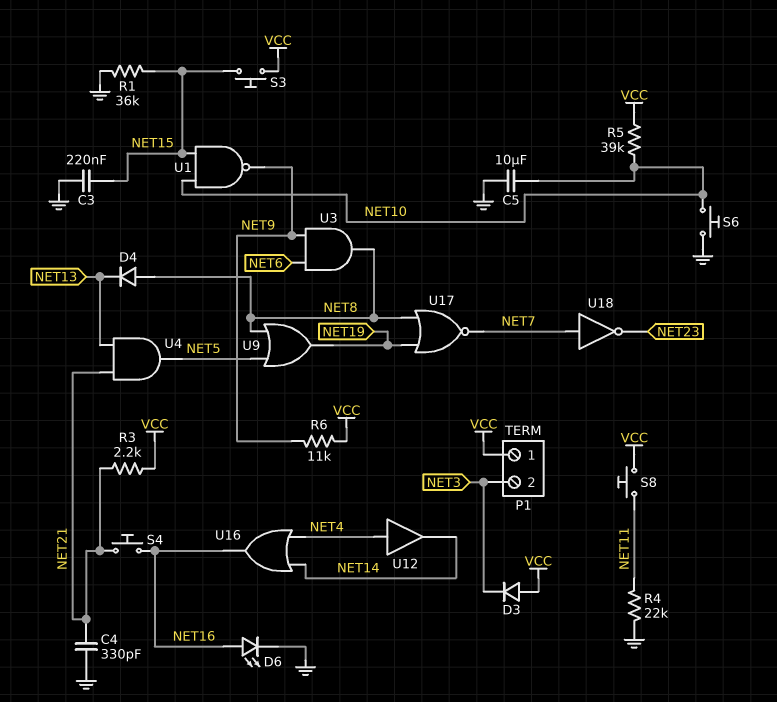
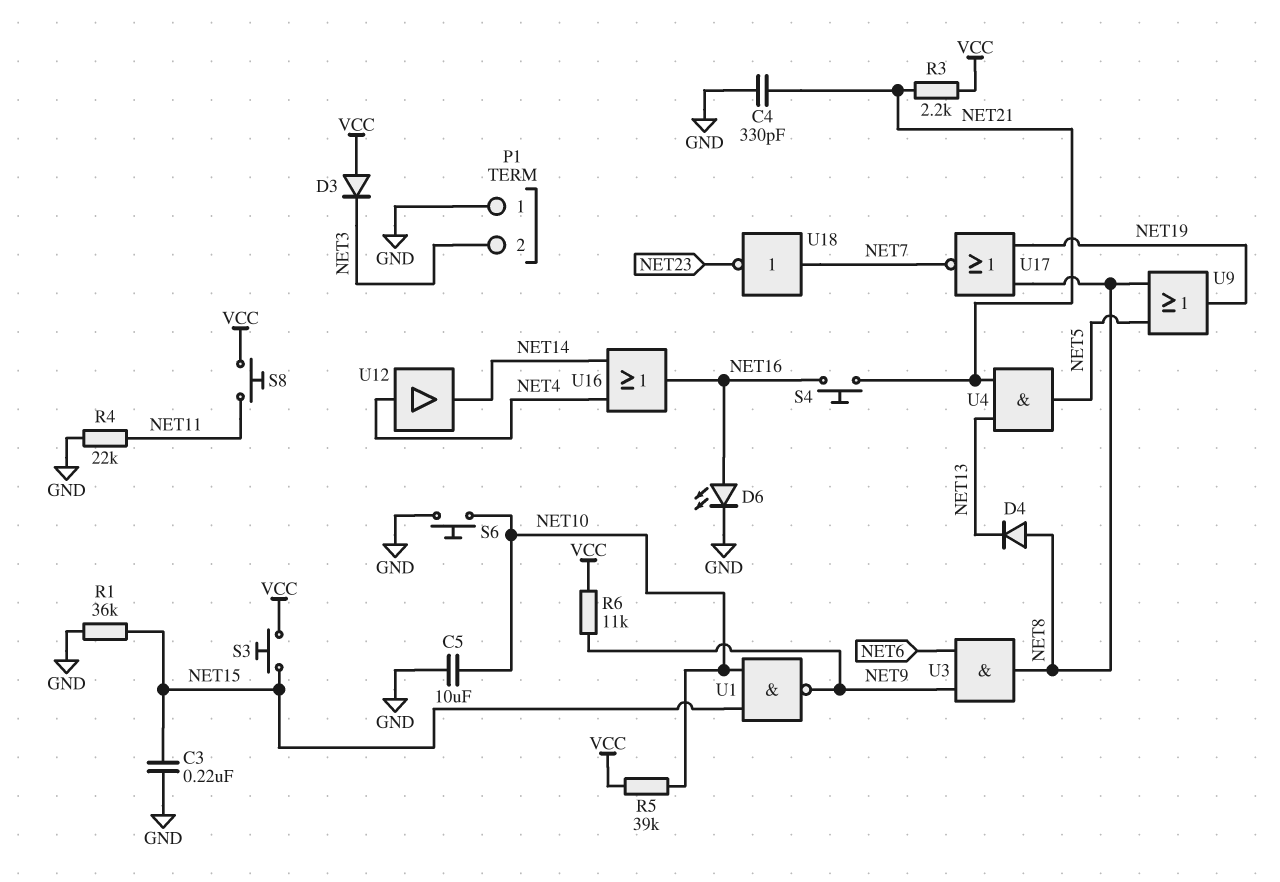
P1 pin 1: VCC -> GND

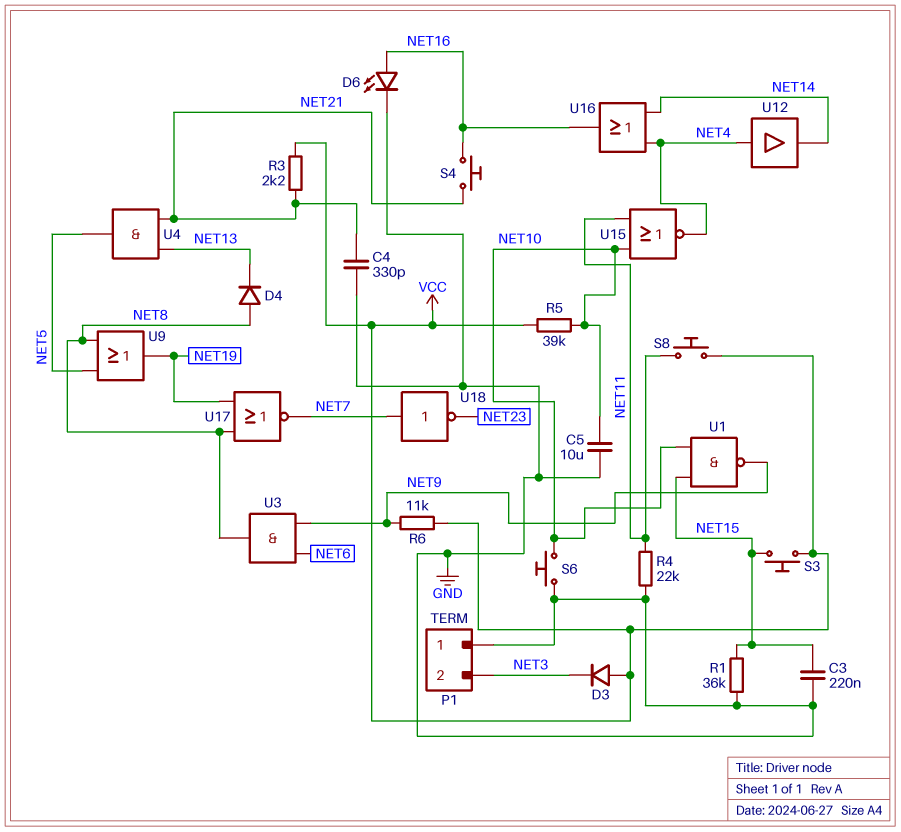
U15: none -> NOR (in NET10, in NET11, out NET4)

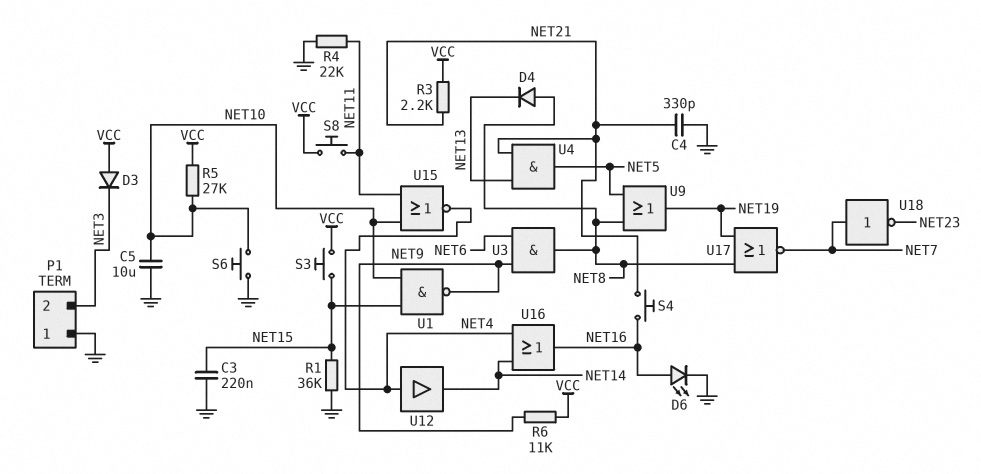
R5: 39k (NET10, VCC) -> 27k (NET10, VCC)

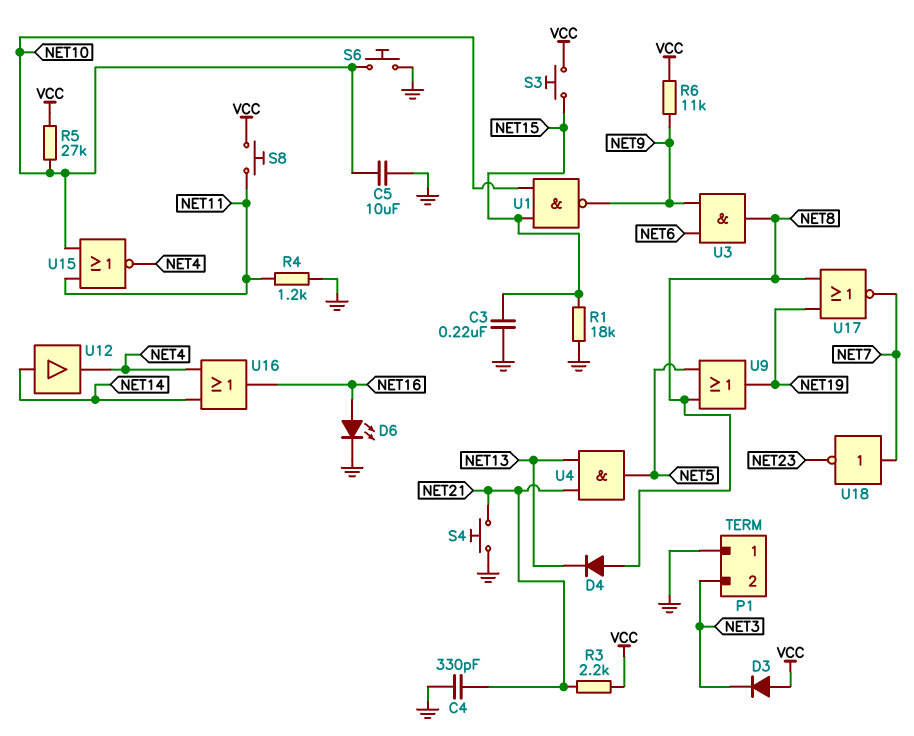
R1: 36k (GND, NET15) -> 18k (GND, NET15)
R4: 22k (GND, NET11) -> 1.2k (GND, NET11)
S4: button (NET16, NET21) -> button (GND, NET21)
U12: buffer (in NET4, out NET14) -> buffer (in NET14, out NET4)

